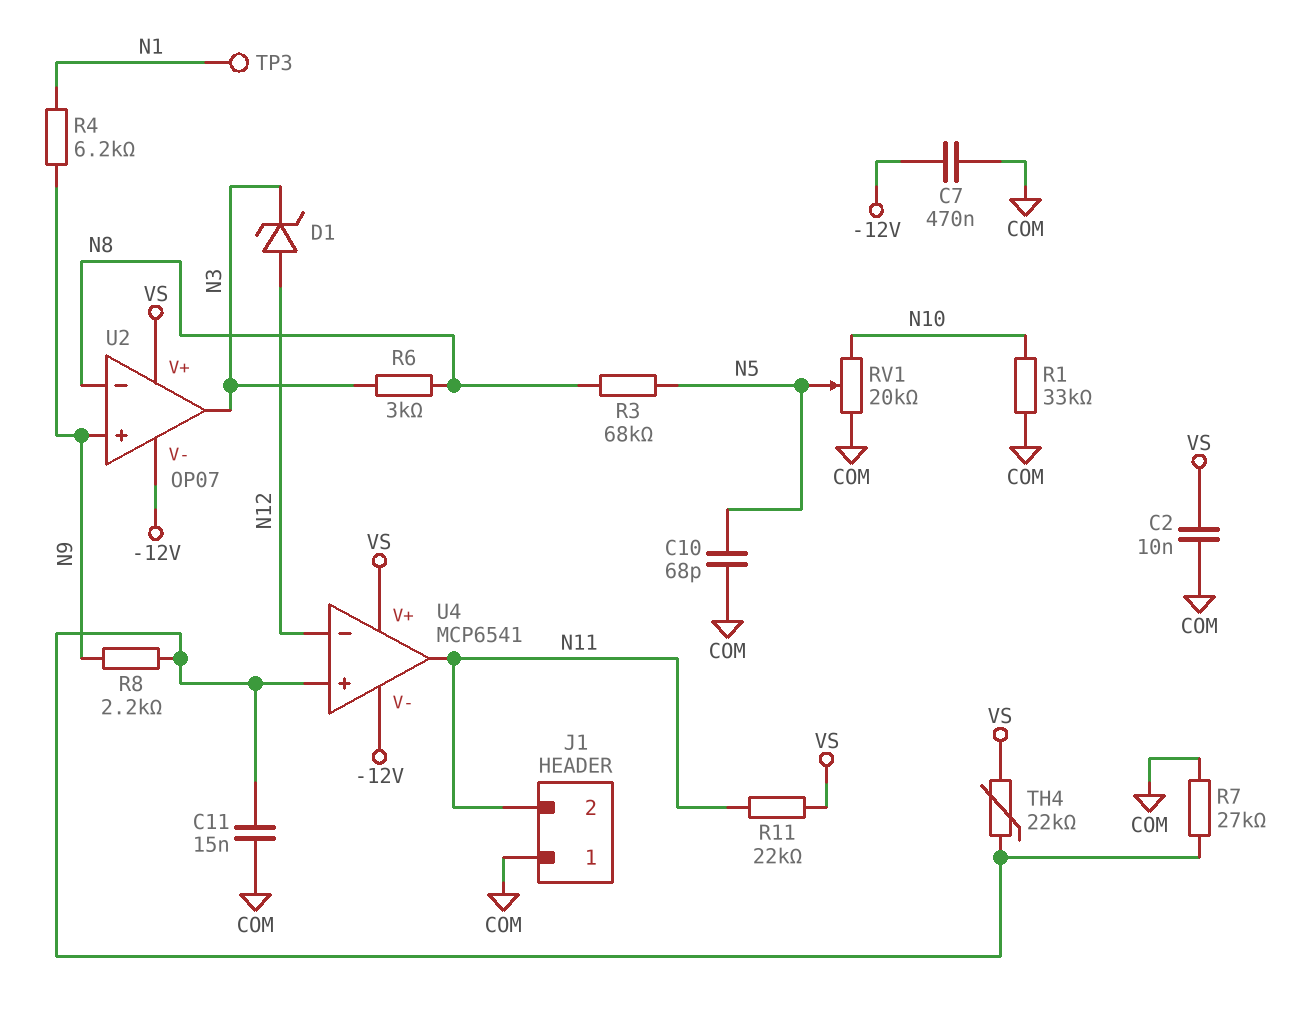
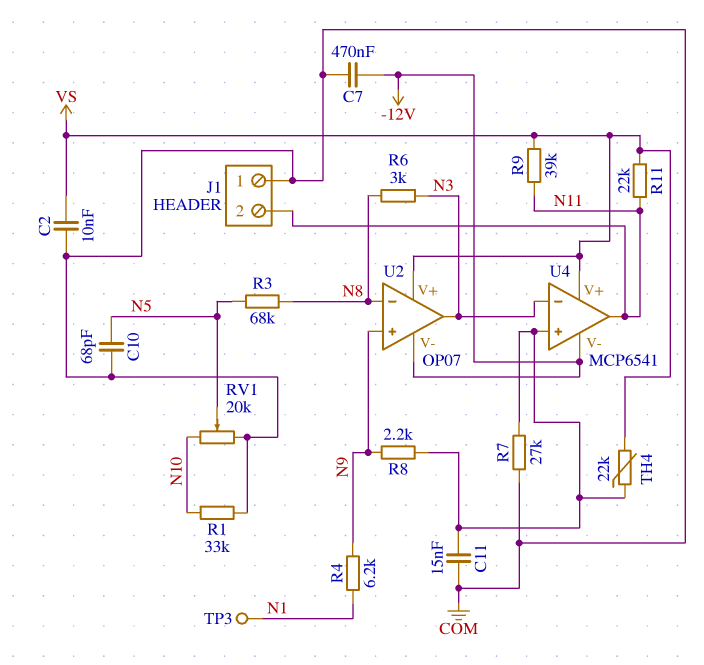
D1: zener (A N12, K N3) -> none
R9: none -> 39k (N11, VS)
U4 pin in-: N12 -> N3

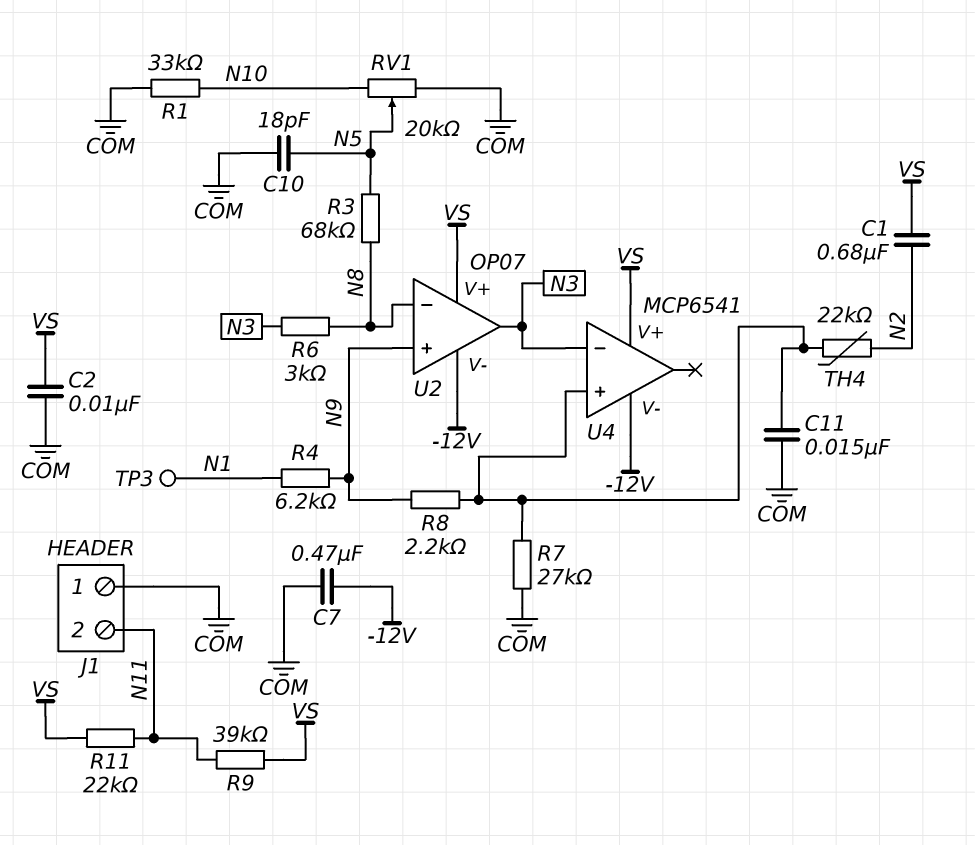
C1: none -> 680nF (N2, VS)
C10: 68pF (COM, N5) -> 18pF (COM, N5)
TH4: 22k (U4/in+, VS) -> 22k (N2, U4/in+)
U4 pin out: N11 -> none

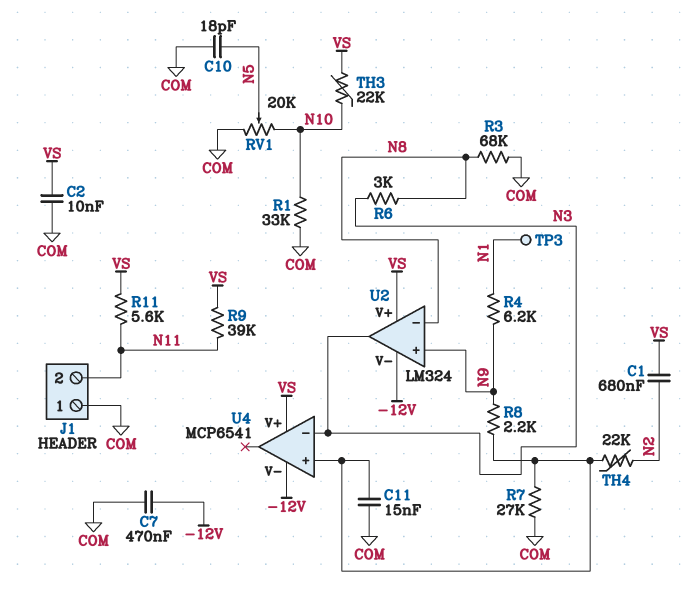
R3: 68k (N5, N8) -> 68k (COM, N8)
R11: 22k (N11, VS) -> 5.6k (N11, VS)
TH3: none -> 22k (N10, VS)
U2: OP07 -> LM324

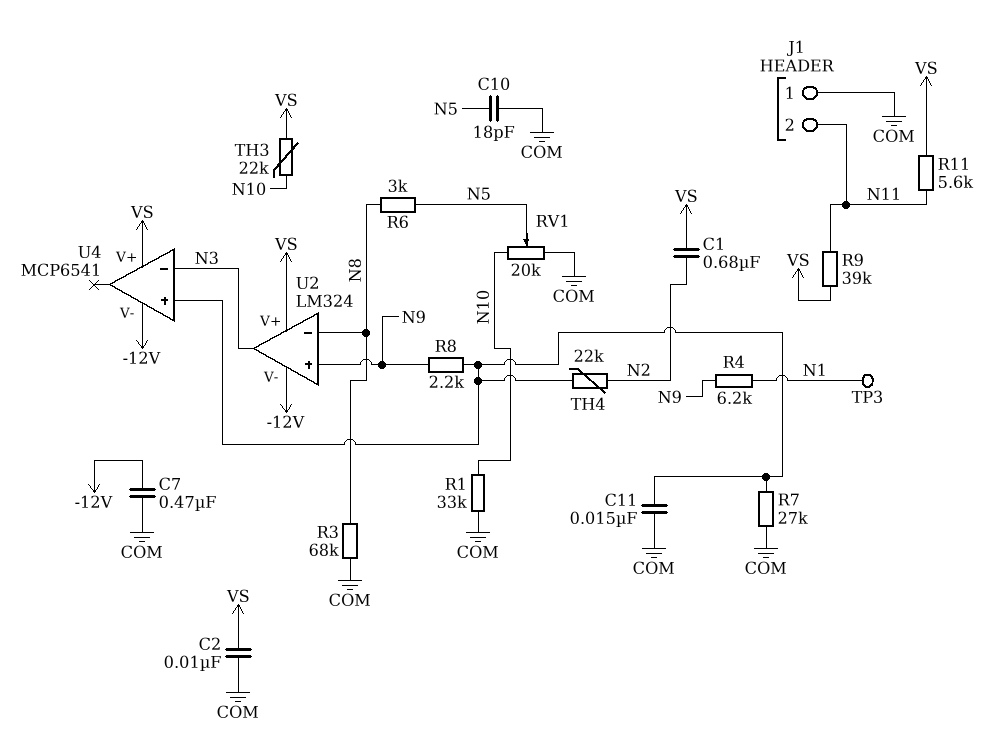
R6: 3k (N3, N8) -> 3k (N5, N8)

